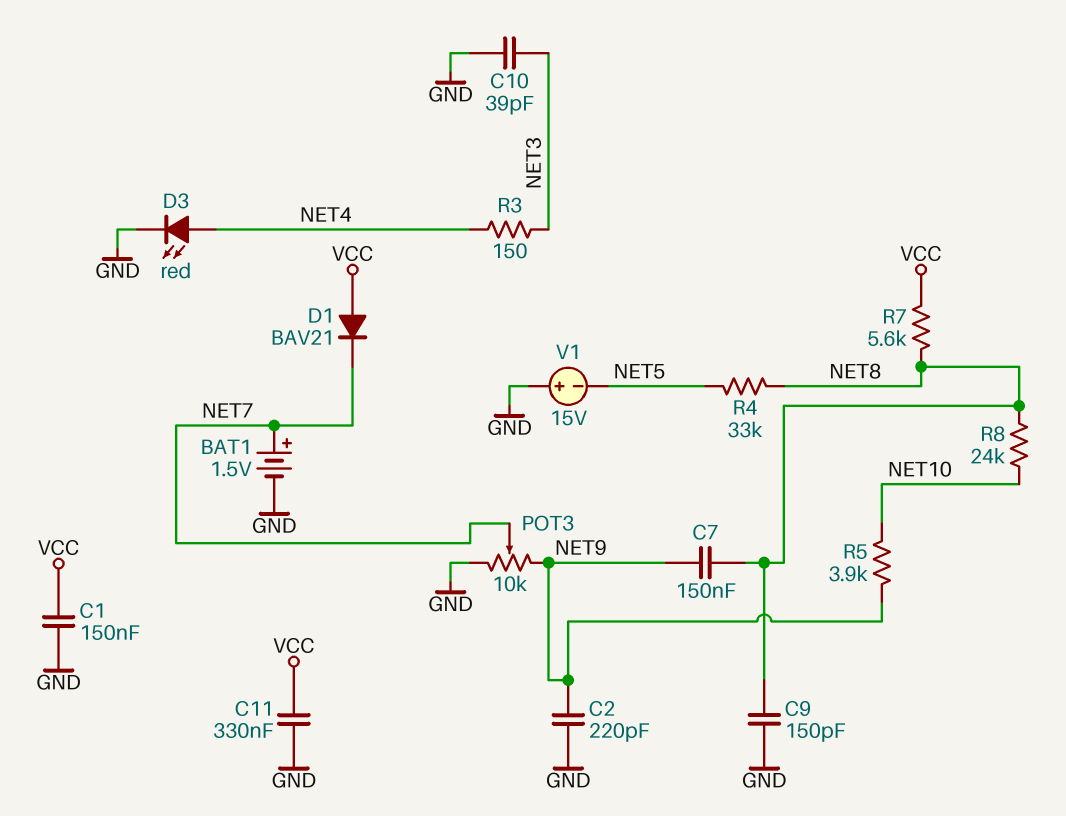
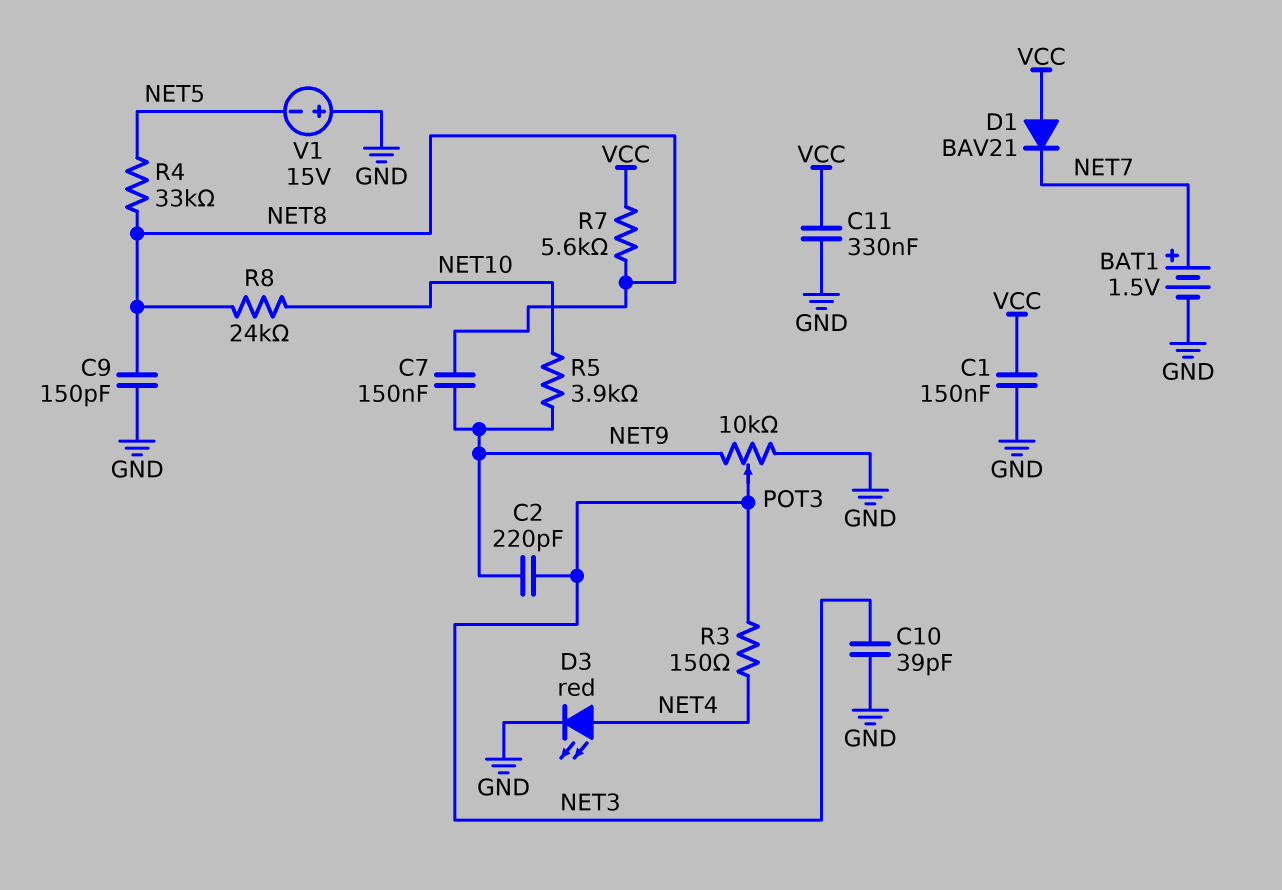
C2: 220pF (GND, NET9) -> 220pF (NET3, NET9)
POT3: 10k (GND, NET9, wiper NET7) -> 10k (GND, NET9, wiper NET3)

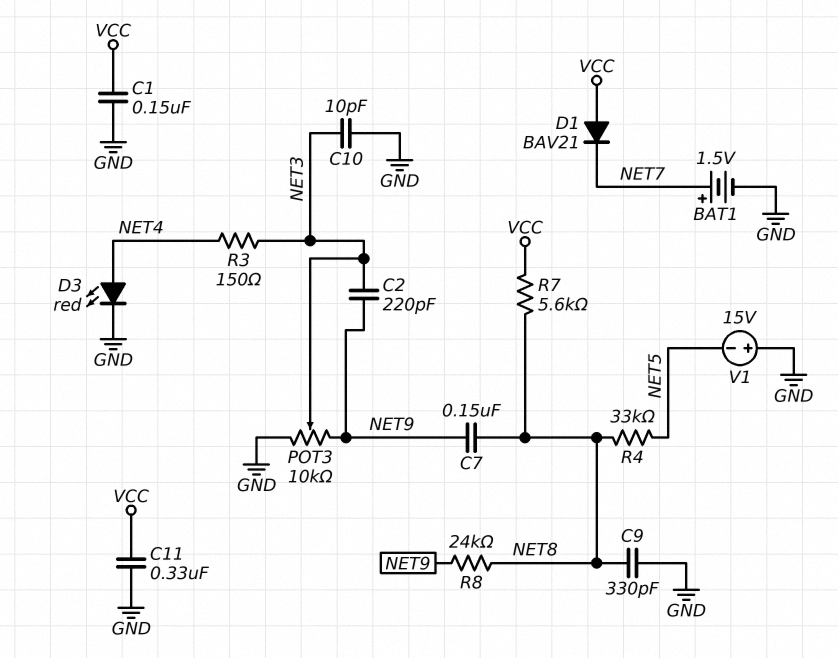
C9: 150pF (GND, NET8) -> 330pF (GND, NET8)
C10: 39pF (GND, NET3) -> 10pF (GND, NET3)
R5: 3.9k (NET9, NET10) -> none
R8: 24k (NET8, NET10) -> 24k (NET8, NET9)

